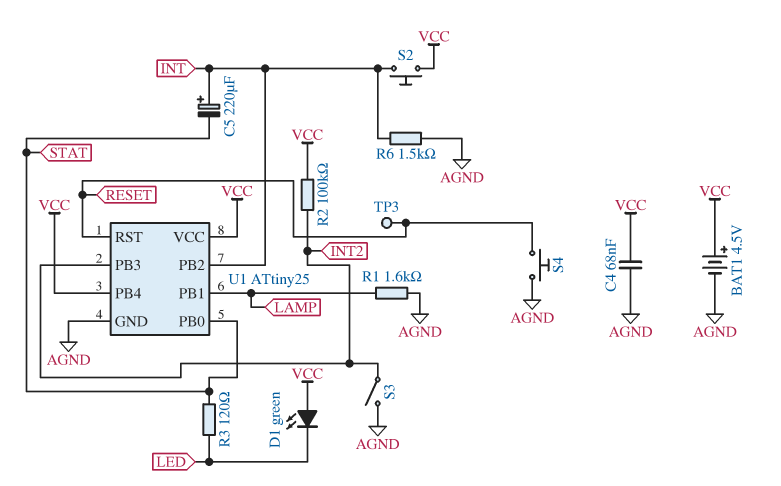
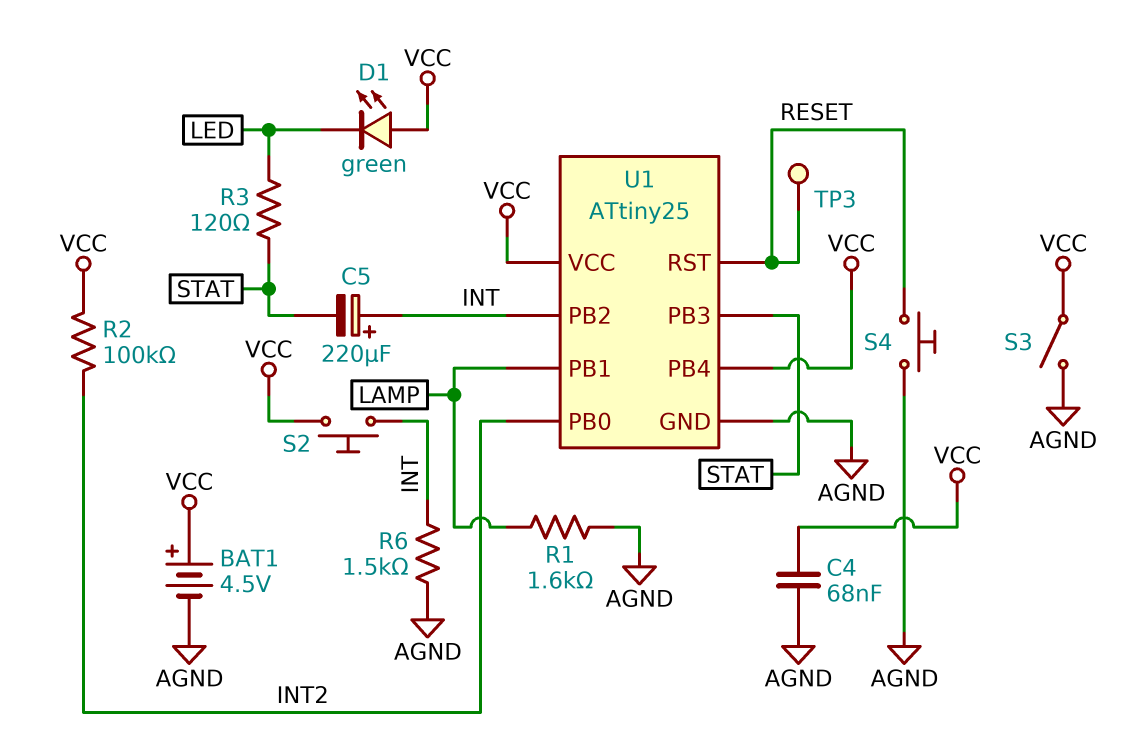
S3: switch (AGND, INT2) -> switch (AGND, VCC)
U1 pin PB0: STAT -> INT2
U1 pin PB3: INT2 -> STAT

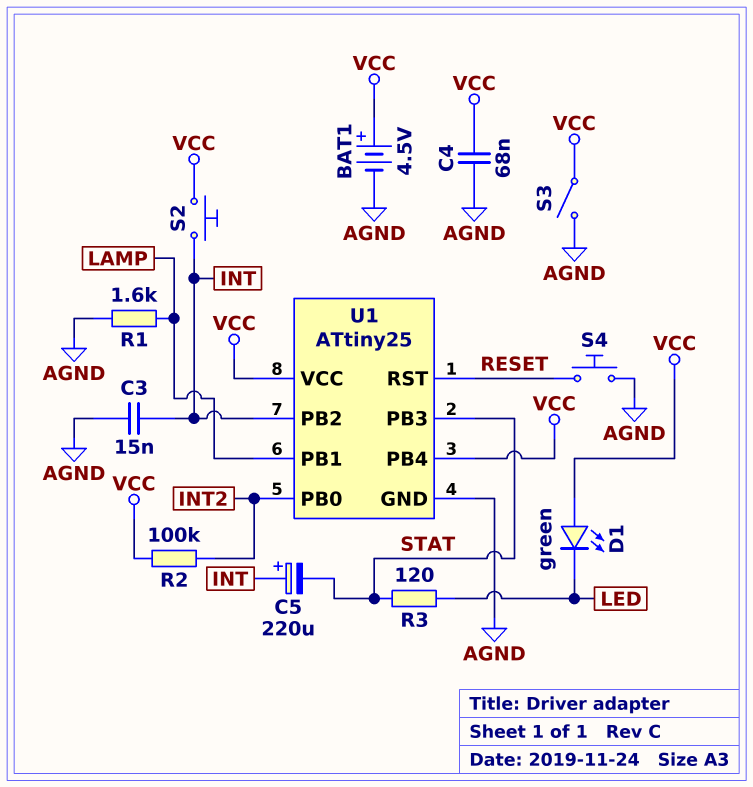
C3: none -> 15nF (AGND, INT)
R6: 1.5k (AGND, INT) -> none
TP3: test point (RESET) -> none

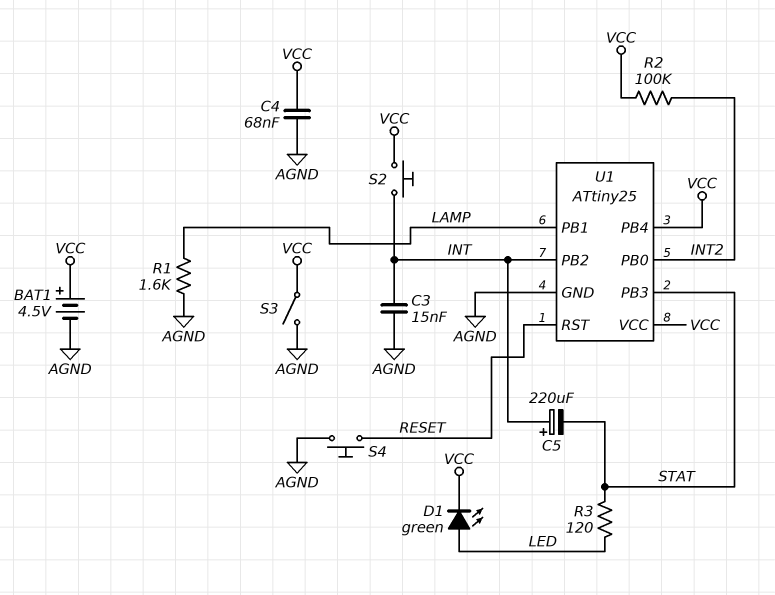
D1: LED green (A VCC, K LED) -> LED green (A LED, K VCC)

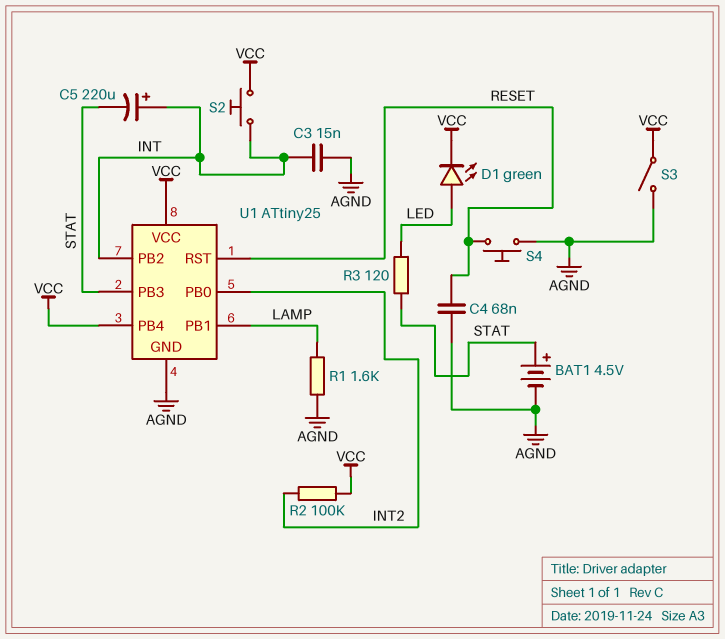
BAT1: 4.5V (plus VCC, minus AGND) -> 4.5V (plus STAT, minus AGND)
C4: 68nF (AGND, VCC) -> 68nF (AGND, RESET)

